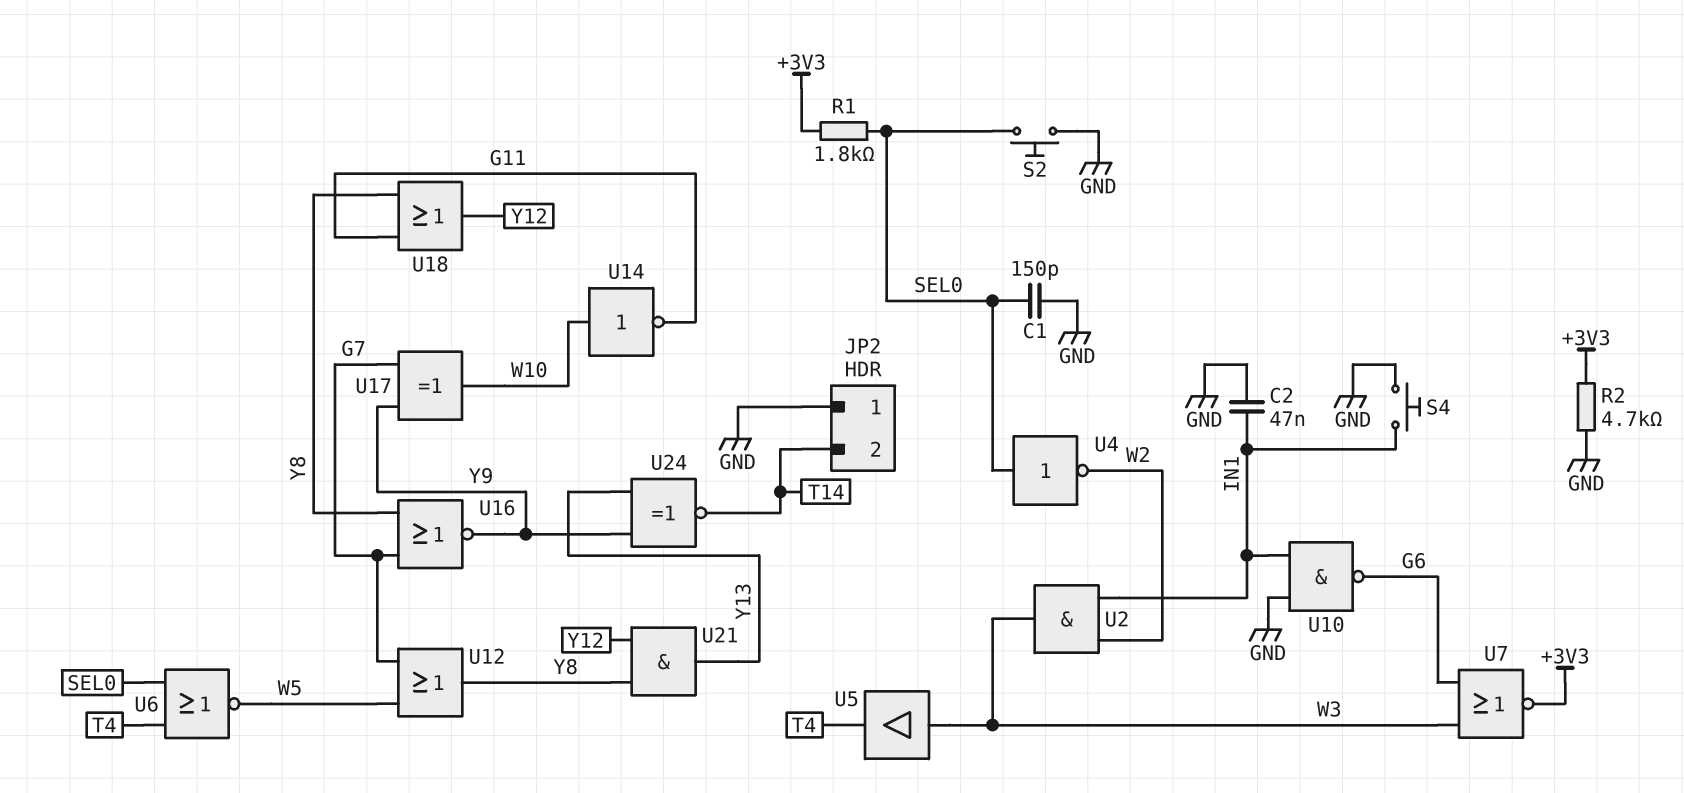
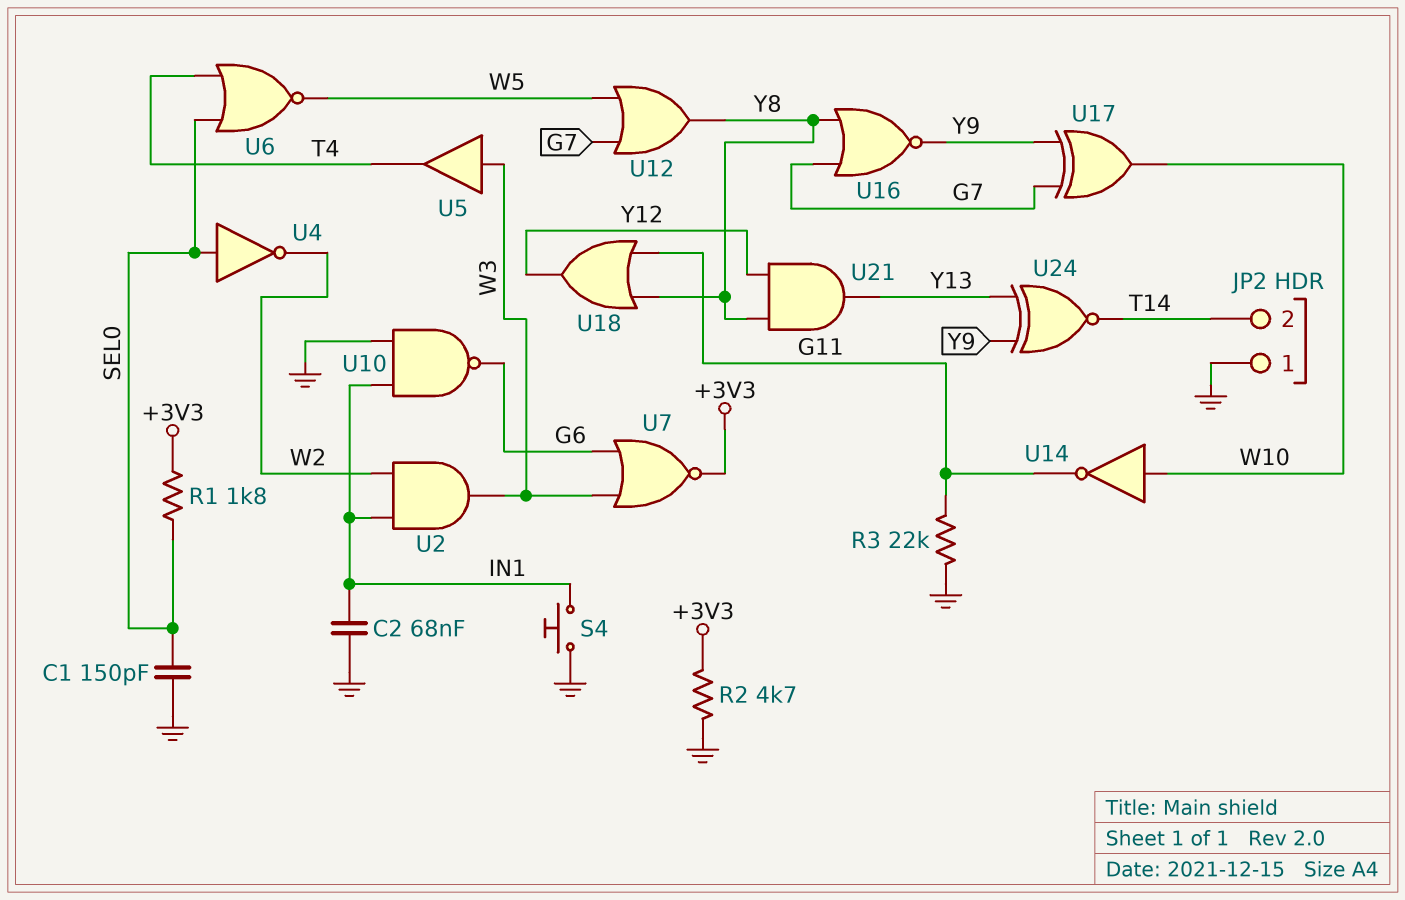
C2: 47nF (GND, IN1) -> 68nF (GND, IN1)
R3: none -> 22k (G11, GND)
S2: button (GND, SEL0) -> none

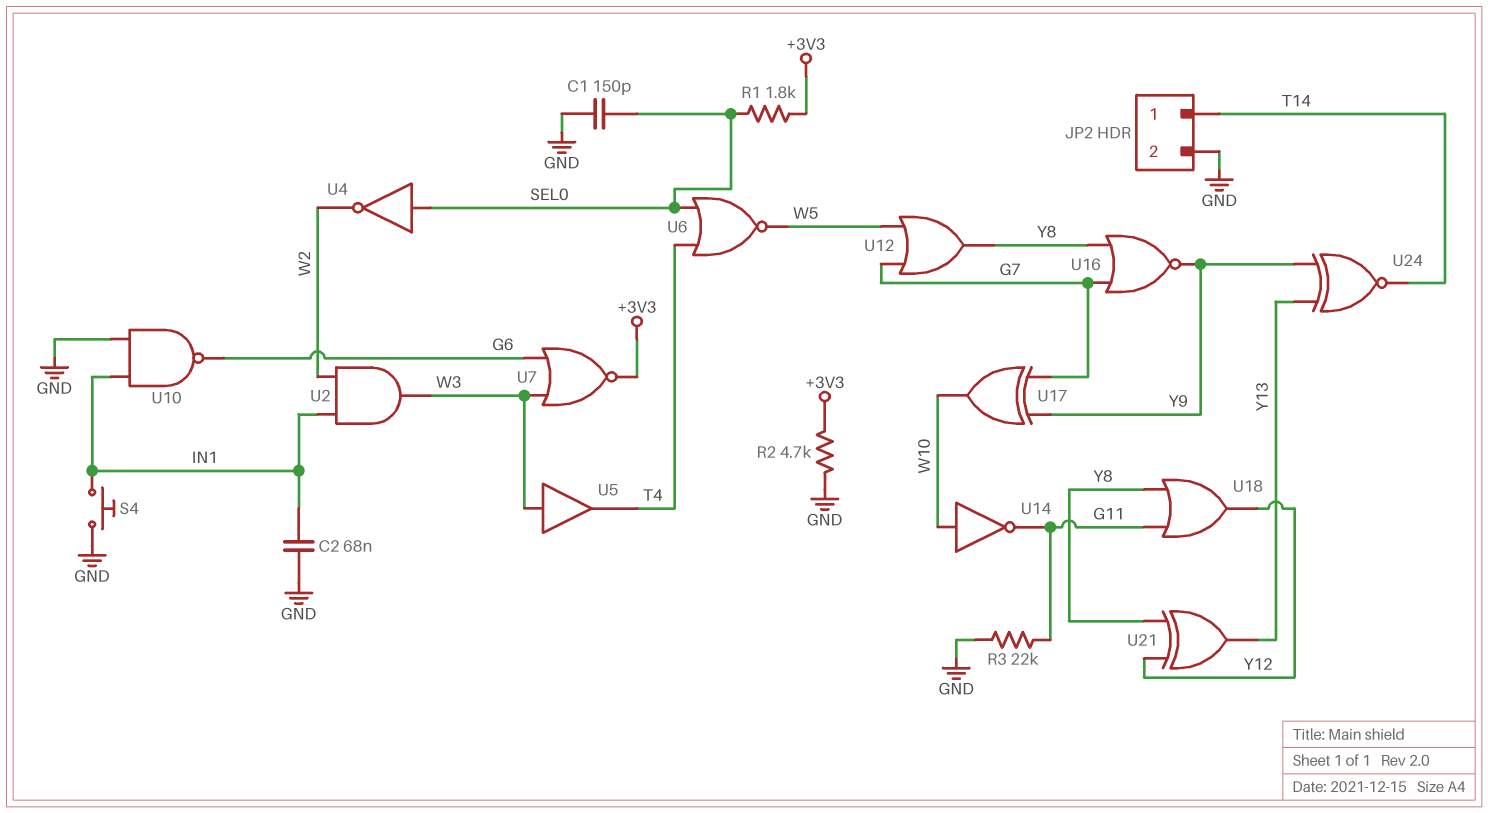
JP2 pin 1: GND -> T14
JP2 pin 2: T14 -> GND
U21: AND (in Y8, in Y12, out Y13) -> XOR (in Y8, in Y12, out Y13)

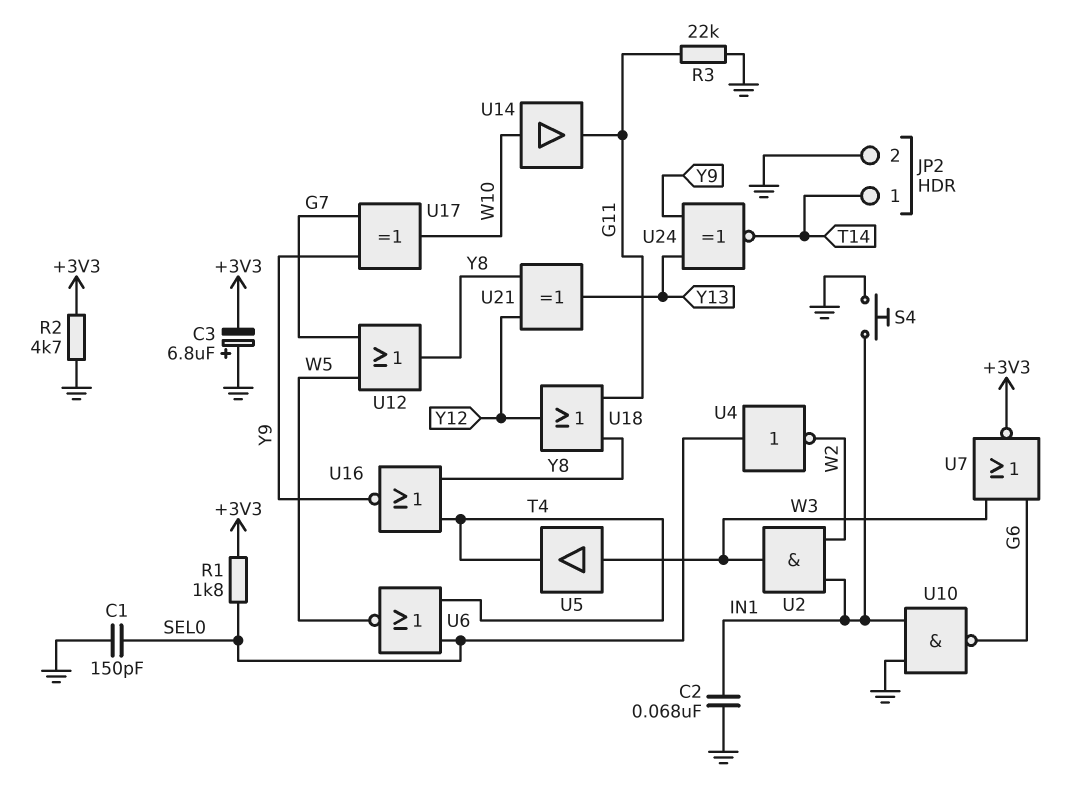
C3: none -> 6.8uF (plus GND, minus +3V3)
U14: NOT (in W10, out G11) -> buffer (in W10, out G11)
U16: NOR (in G7, in Y8, out Y9) -> NOR (in T4, in Y8, out Y9)

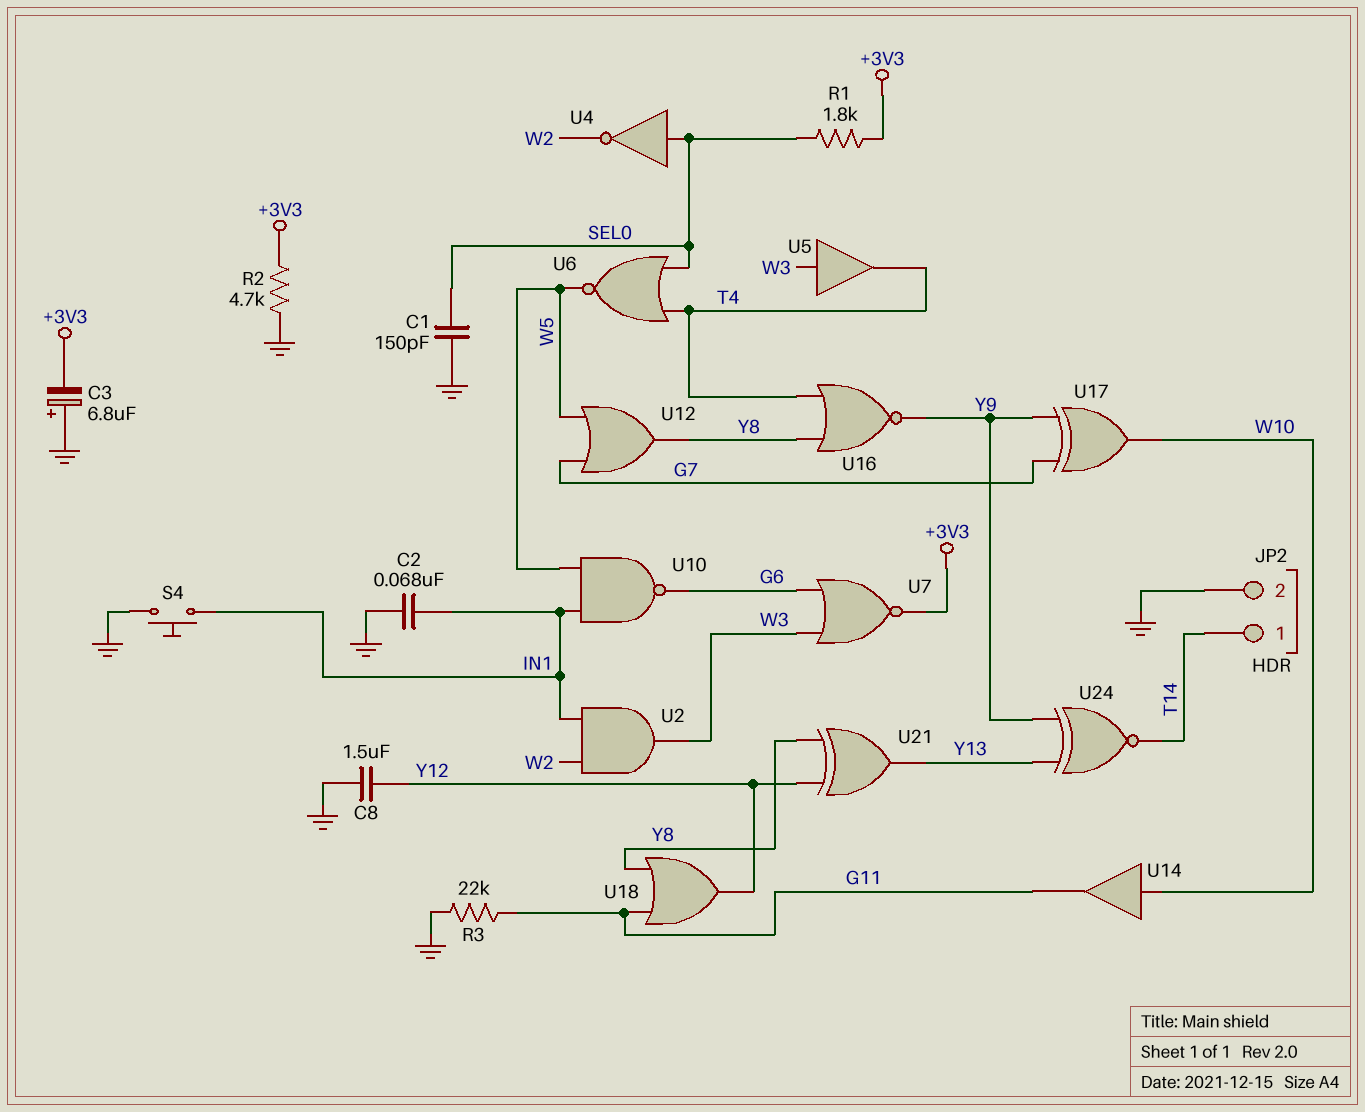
C8: none -> 1.5uF (GND, Y12)
U10: NAND (in GND, in IN1, out G6) -> NAND (in IN1, in W5, out G6)

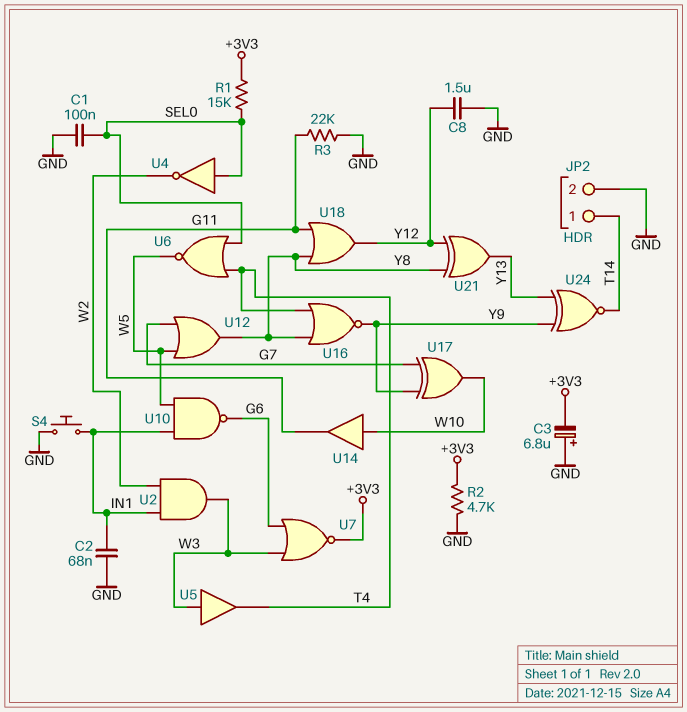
C1: 150pF (GND, SEL0) -> 100nF (GND, SEL0)
R1: 1.8k (+3V3, SEL0) -> 15k (+3V3, SEL0)

